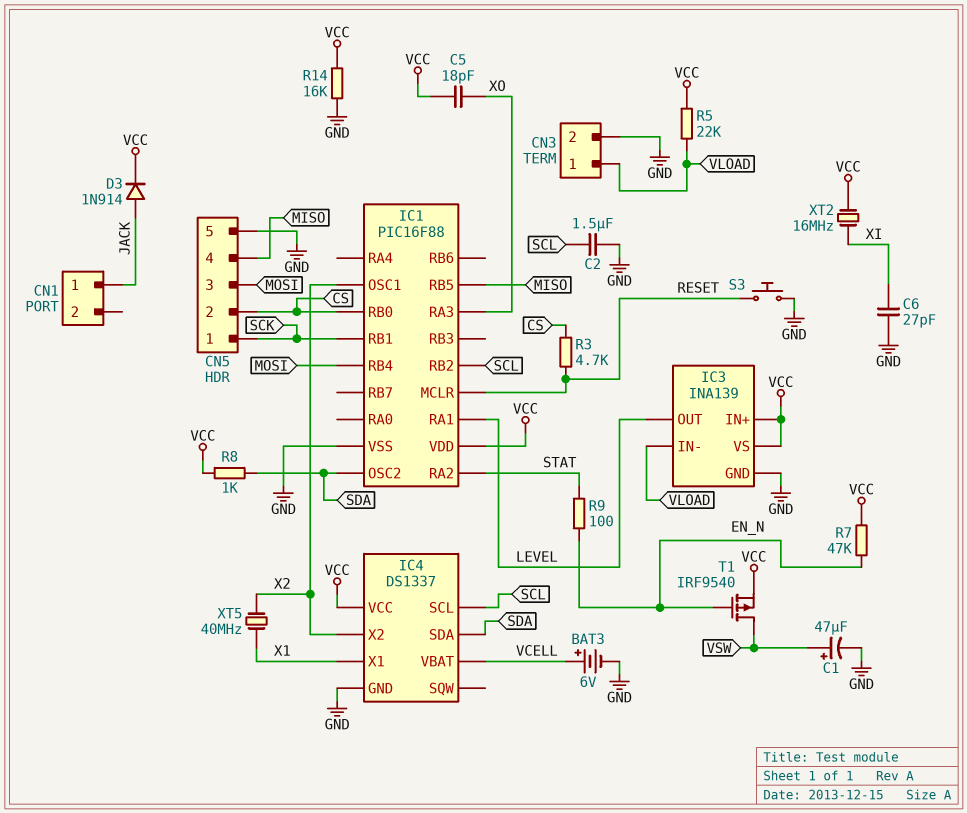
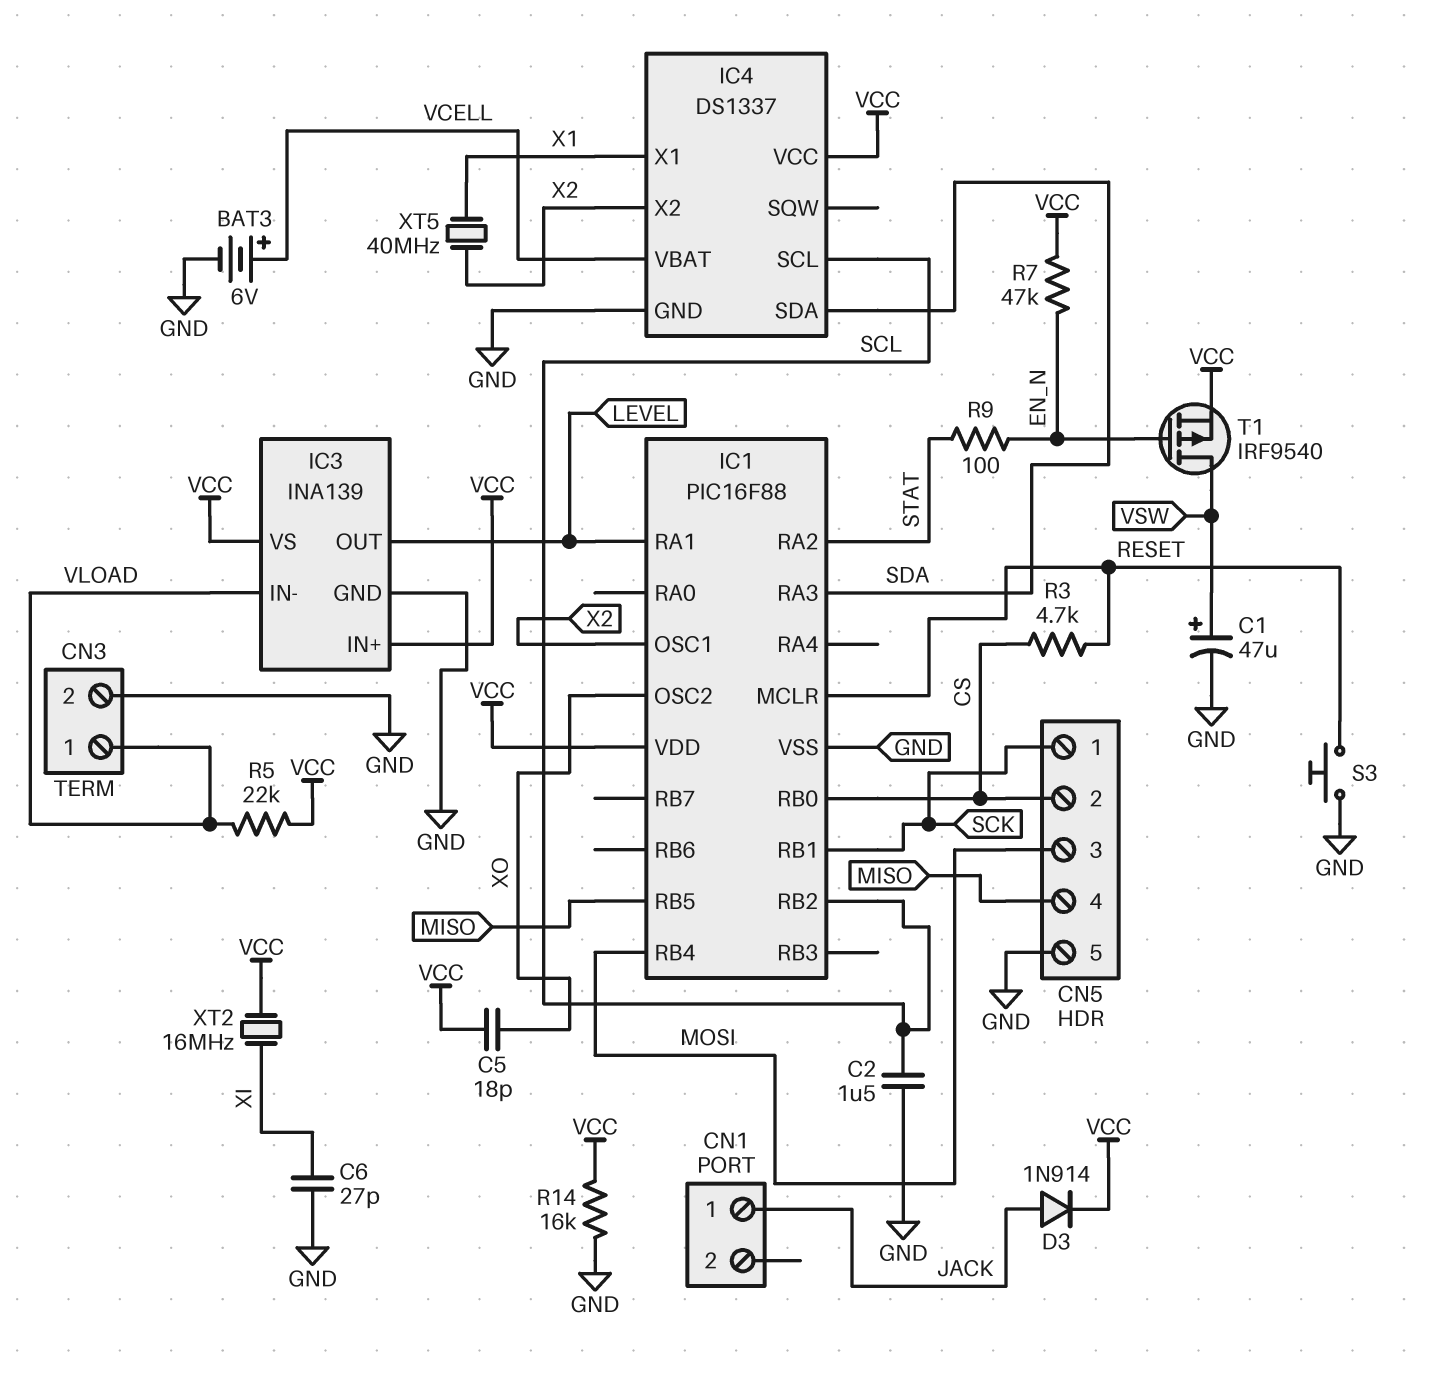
IC1 pin OSC2: SDA -> XO
IC1 pin RA3: XO -> SDA
R8: 1k (SDA, VCC) -> none

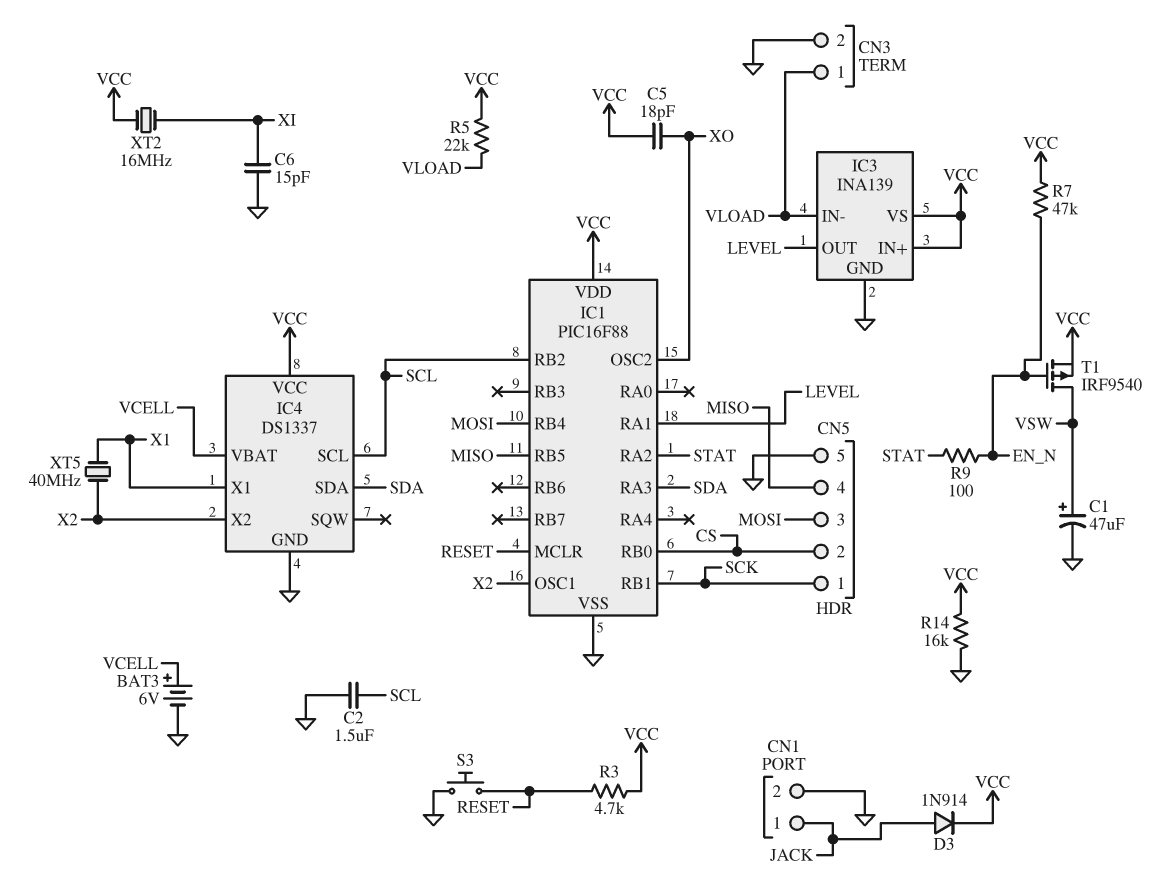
C6: 27pF (GND, XI) -> 15pF (GND, XI)
CN1 pin 2: none -> GND
R3: 4.7k (CS, RESET) -> 4.7k (RESET, VCC)

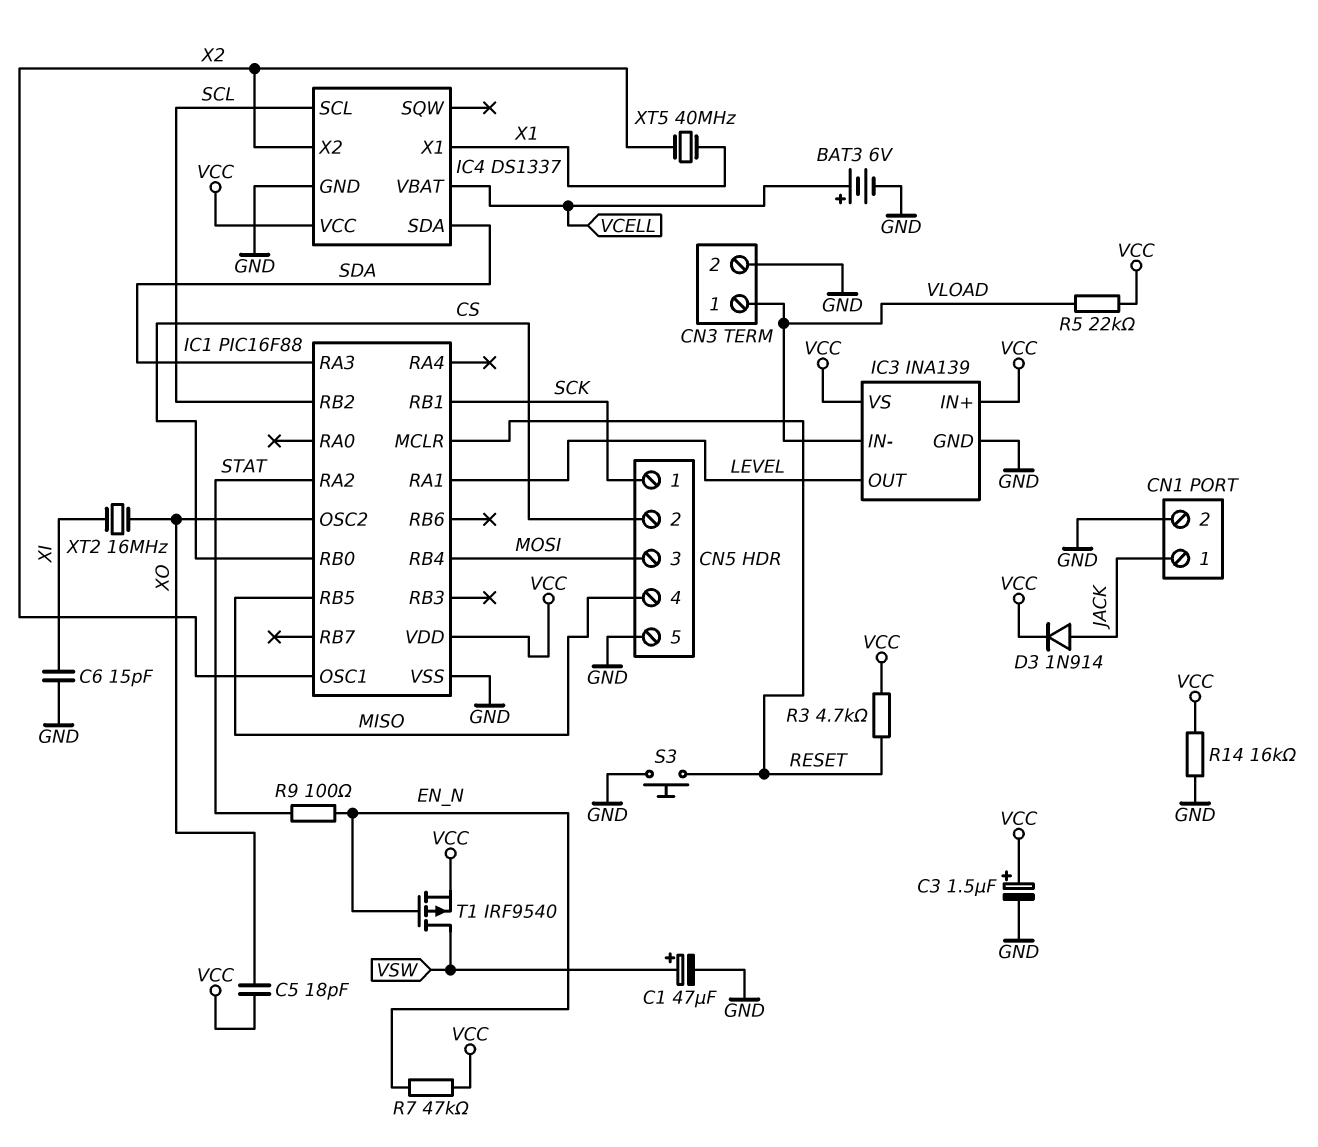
C2: 1.5uF (GND, SCL) -> none
C3: none -> 1.5uF (plus VCC, minus GND)
XT2: 16MHz (VCC, XI) -> 16MHz (XI, XO)

